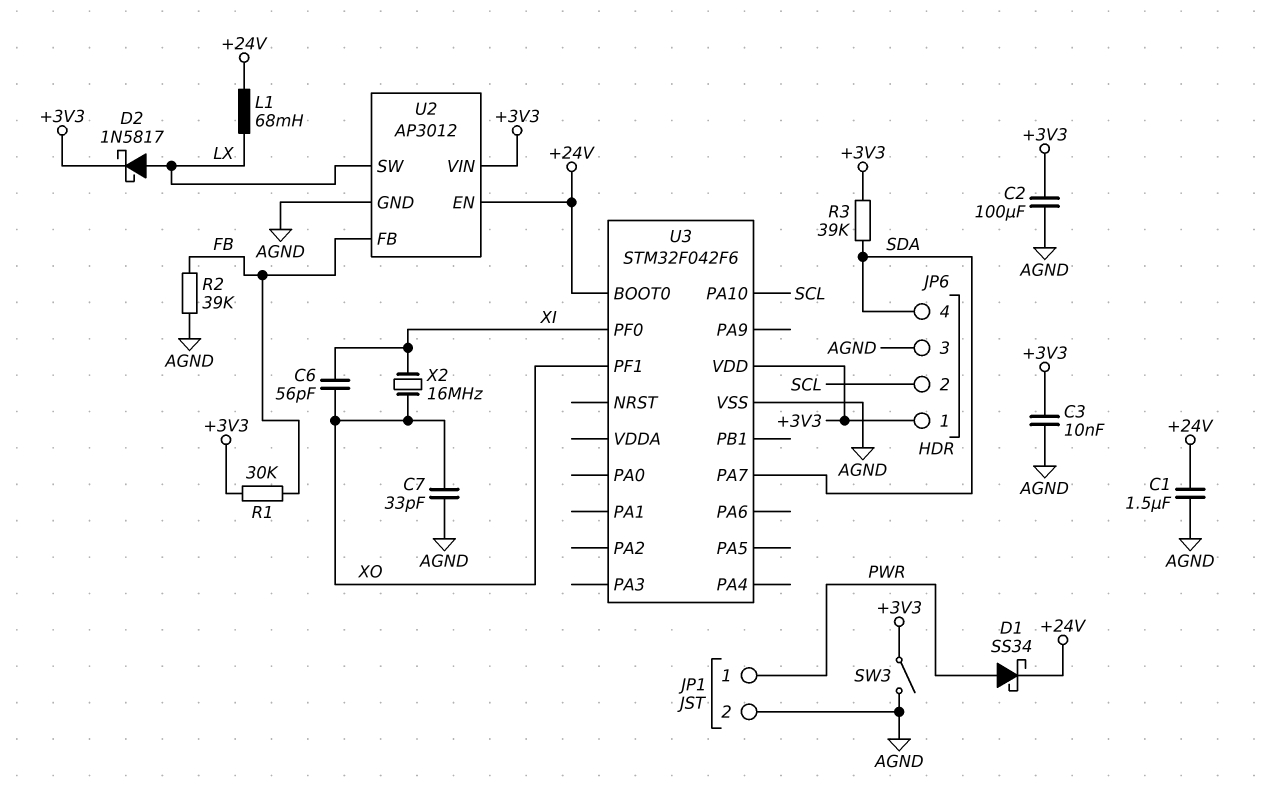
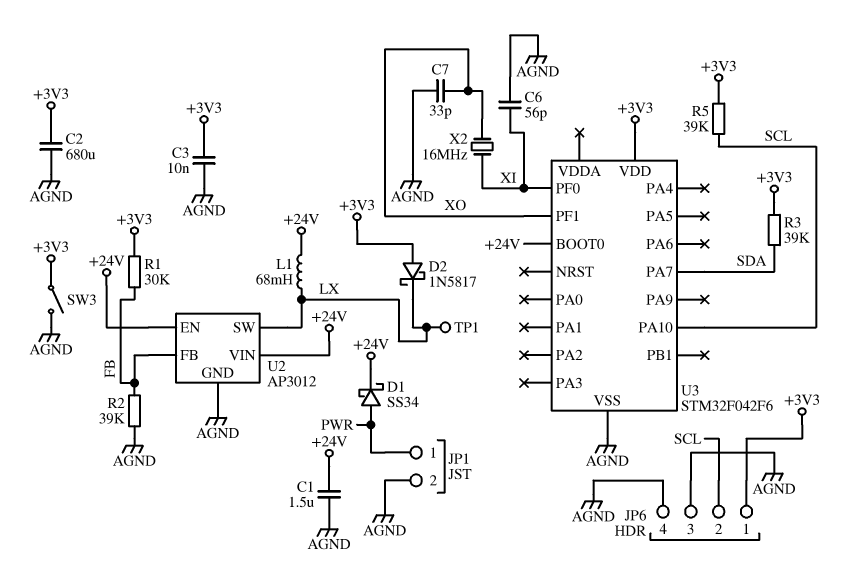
C2: 100uF (+3V3, AGND) -> 680uF (+3V3, AGND)
C6: 56pF (XI, XO) -> 56pF (AGND, XI)
D2: schottky 1N5817 (A LX, K +3V3) -> schottky 1N5817 (A +3V3, K LX)
JP6 pin 4: SDA -> AGND
R5: none -> 39k (+3V3, SCL)
TP1: none -> test point (LX)
U2 pin VIN: +3V3 -> +24V

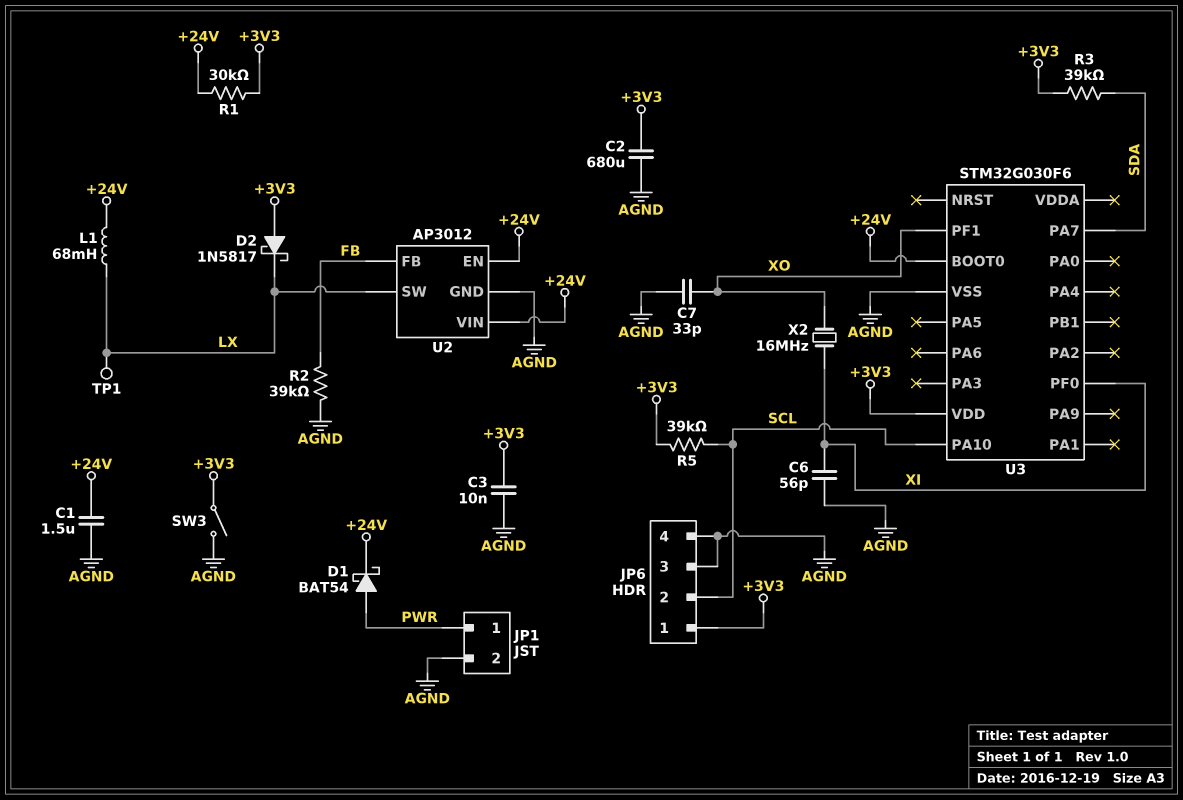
D1: schottky SS34 (A PWR, K +24V) -> schottky BAT54 (A PWR, K +24V)
R1: 30k (+3V3, FB) -> 30k (+3V3, +24V)
U3: STM32F042F6 -> STM32G030F6

